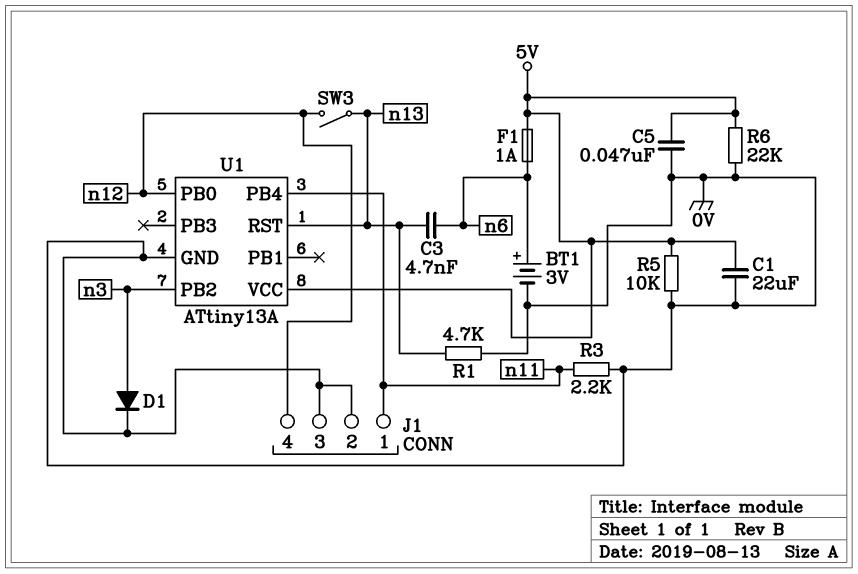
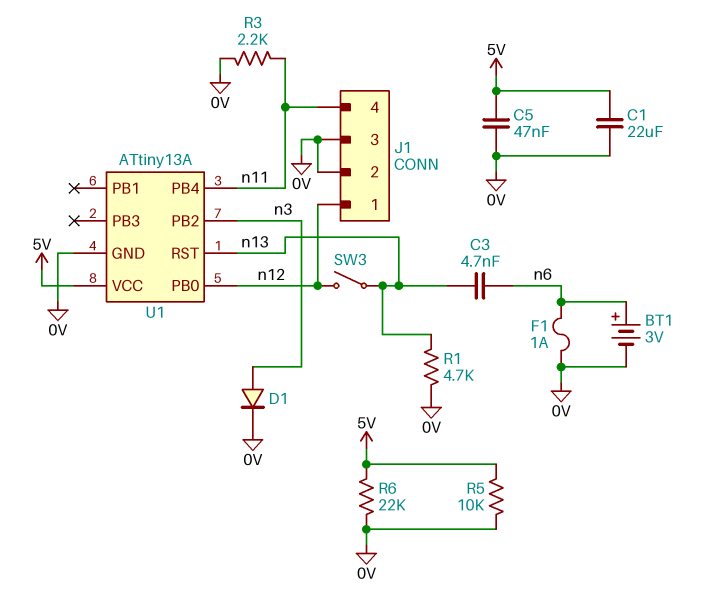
F1: 1A (5V, n6) -> 1A (0V, n6)
J1 pin 1: n11 -> n12
J1 pin 4: n12 -> n11

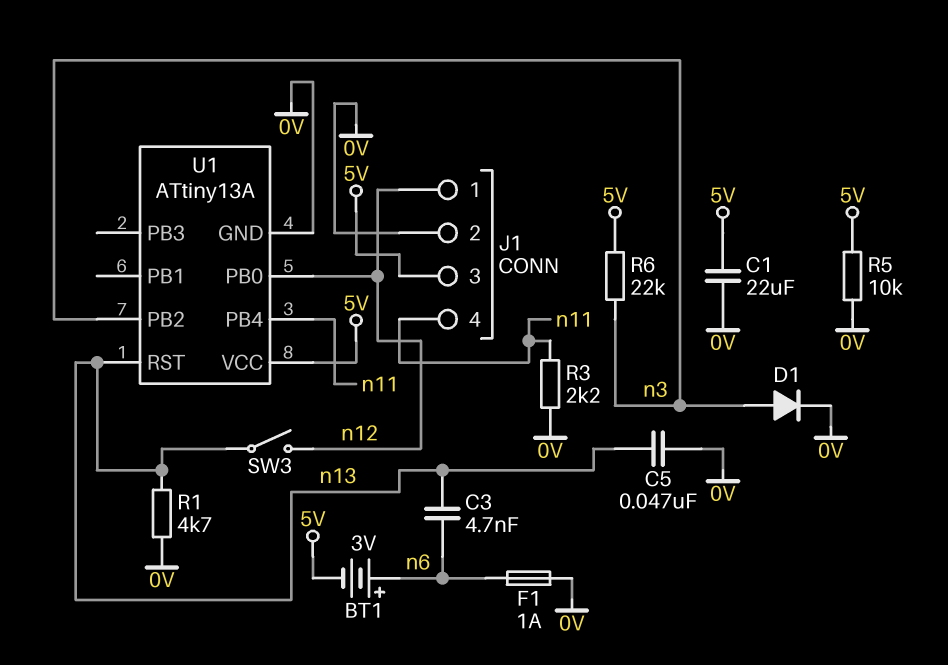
BT1: 3V (plus n6, minus 0V) -> 3V (plus n6, minus 5V)
C5: 47nF (0V, 5V) -> 47nF (0V, n13)
J1 pin 3: 0V -> 5V
R6: 22k (0V, 5V) -> 22k (5V, n3)

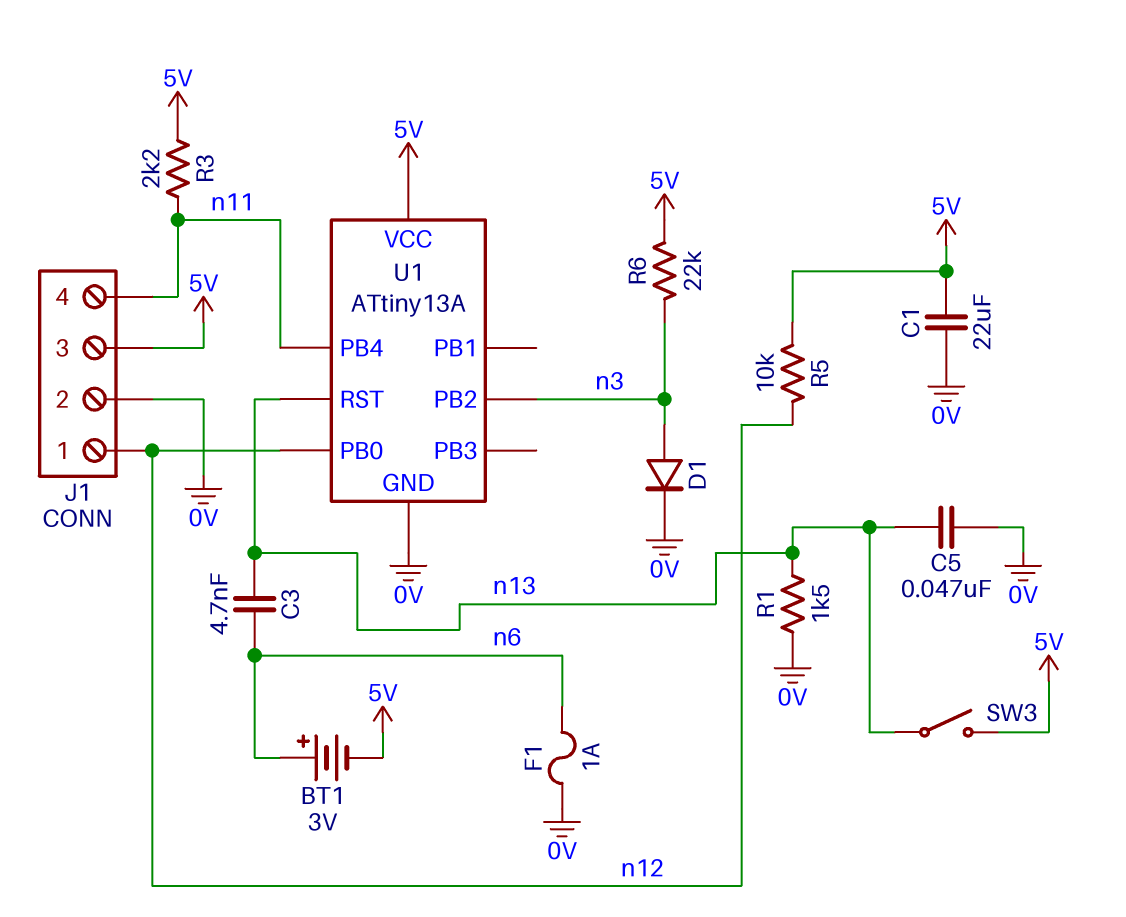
R1: 4.7k (0V, n13) -> 1.5k (0V, n13)
R3: 2.2k (0V, n11) -> 2.2k (5V, n11)
R5: 10k (0V, 5V) -> 10k (5V, n12)
SW3: switch (n12, n13) -> switch (5V, n13)

